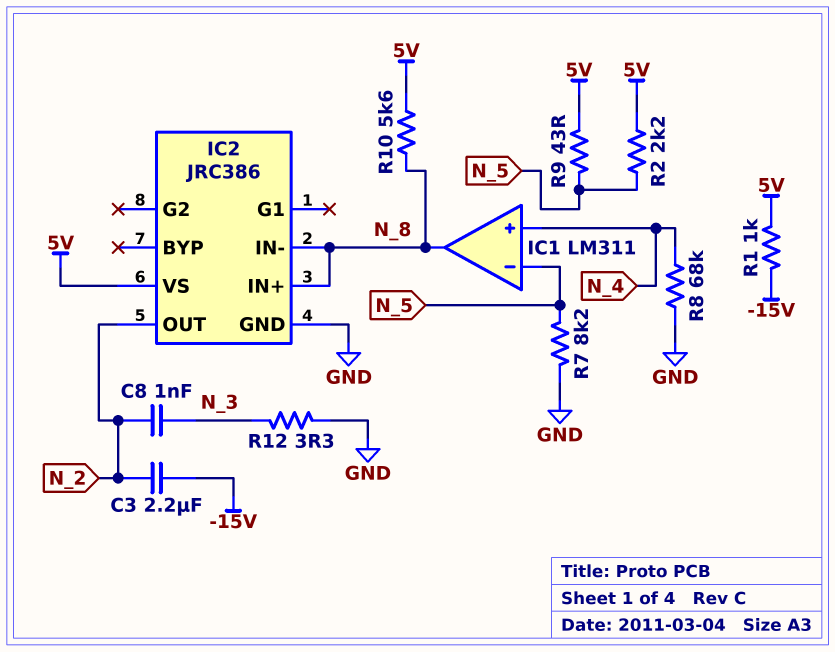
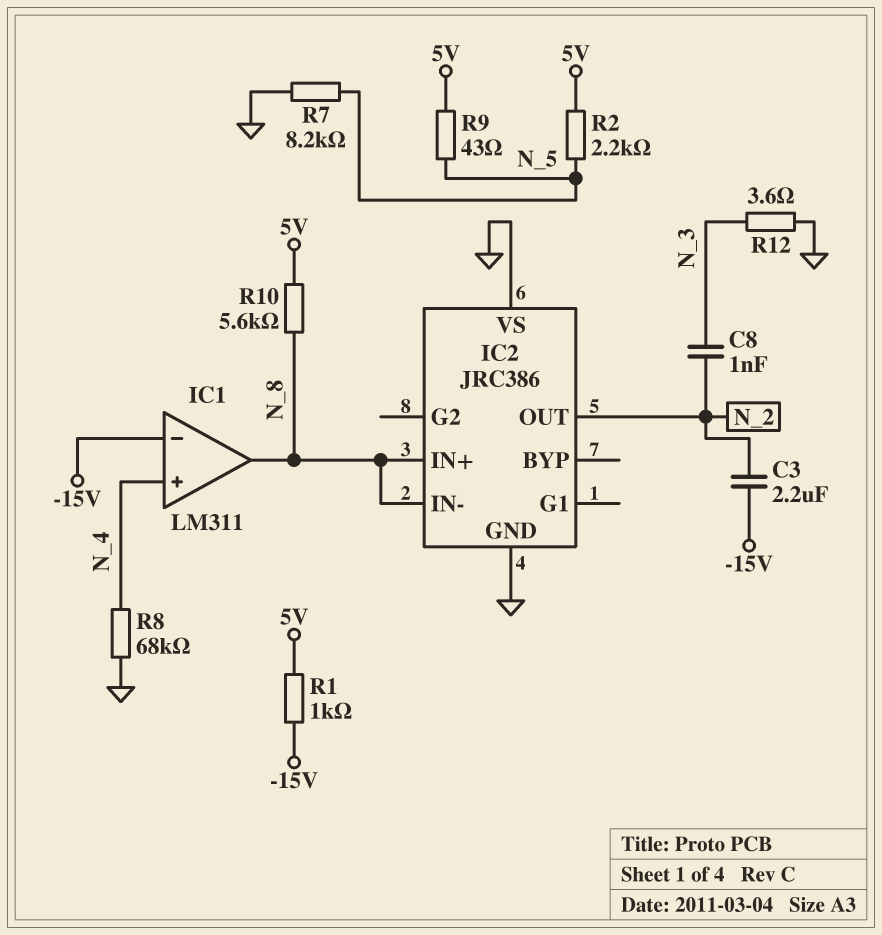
IC1 pin in-: N_5 -> -15V
IC2 pin VS: 5V -> GND
R12: 3.3 (GND, N_3) -> 3.6 (GND, N_3)

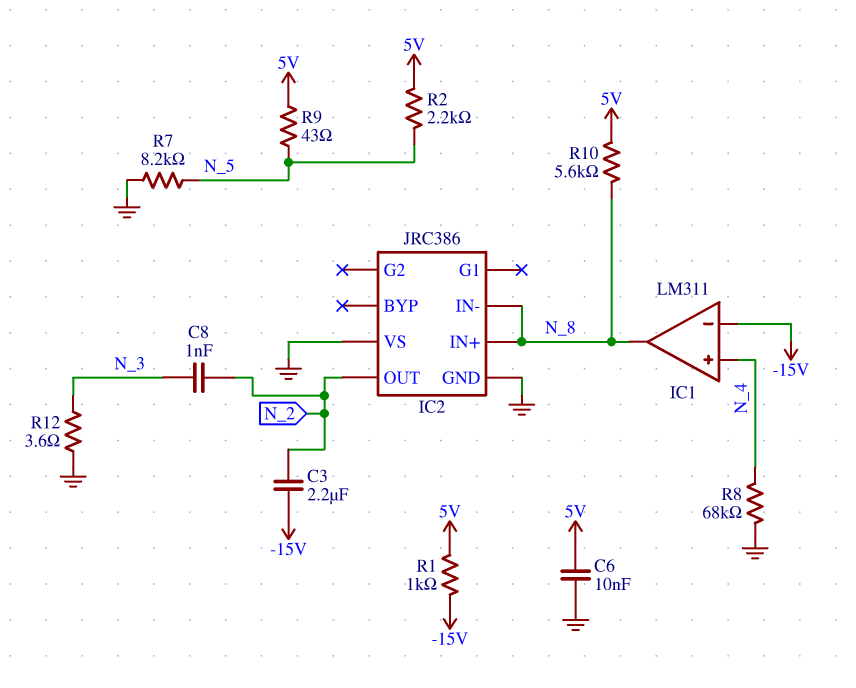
C6: none -> 10nF (5V, GND)

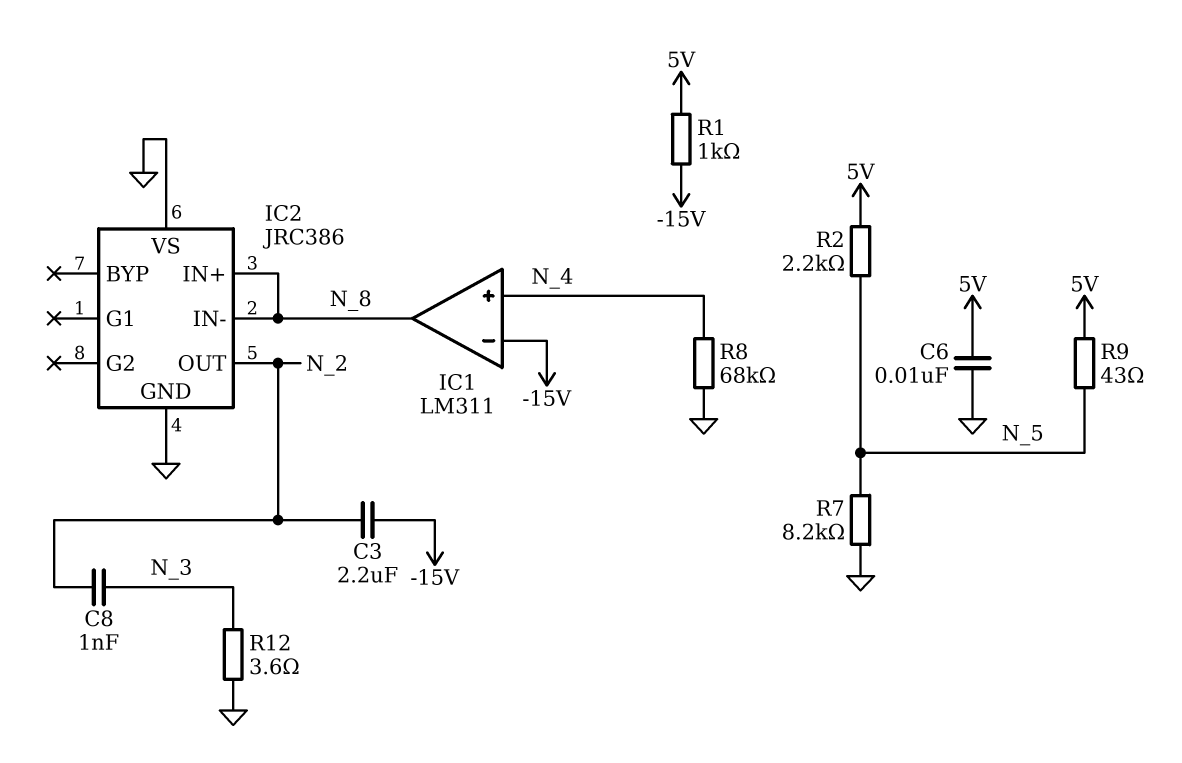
R10: 5.6k (5V, N_8) -> none

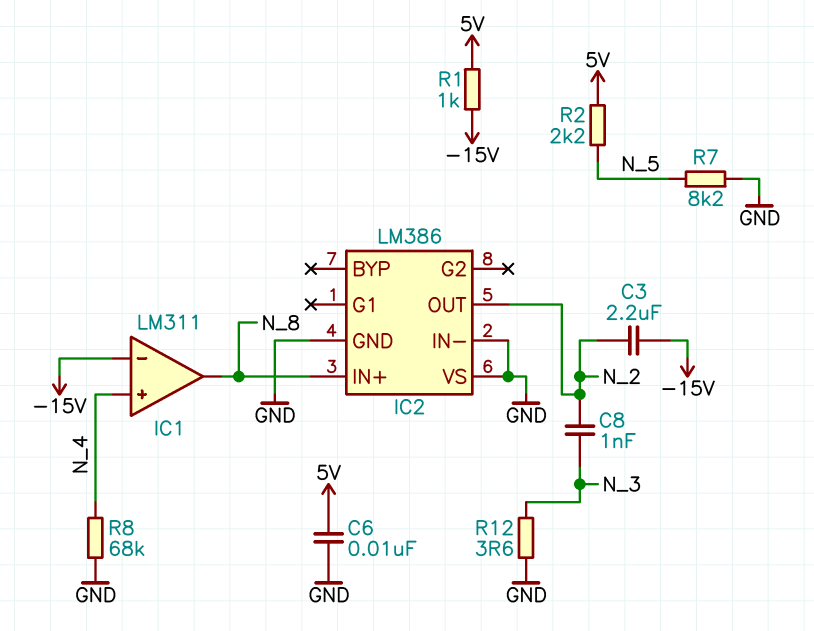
IC2: JRC386 -> LM386
IC2 pin IN-: N_8 -> GND
R9: 43 (5V, N_5) -> none

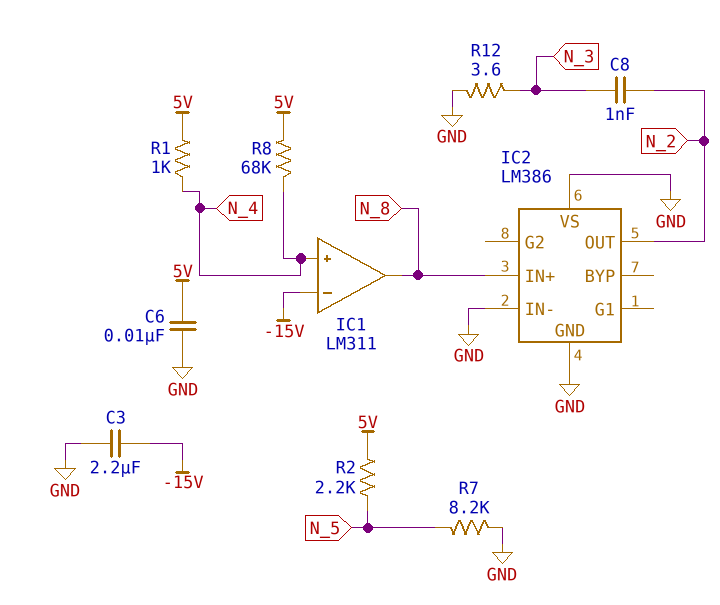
C3: 2.2uF (-15V, N_2) -> 2.2uF (-15V, GND)
R1: 1k (-15V, 5V) -> 1k (5V, N_4)
R8: 68k (GND, N_4) -> 68k (5V, N_4)

